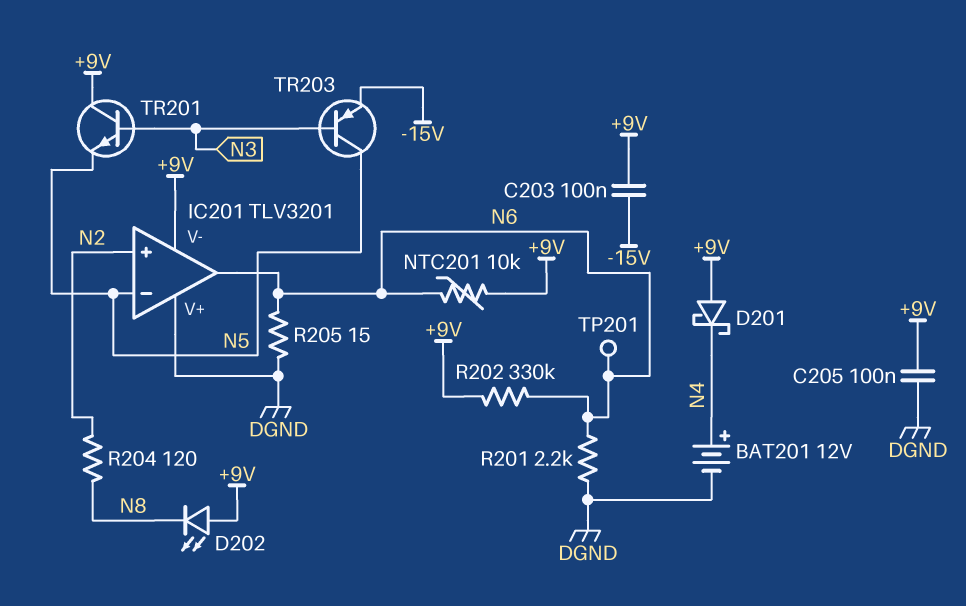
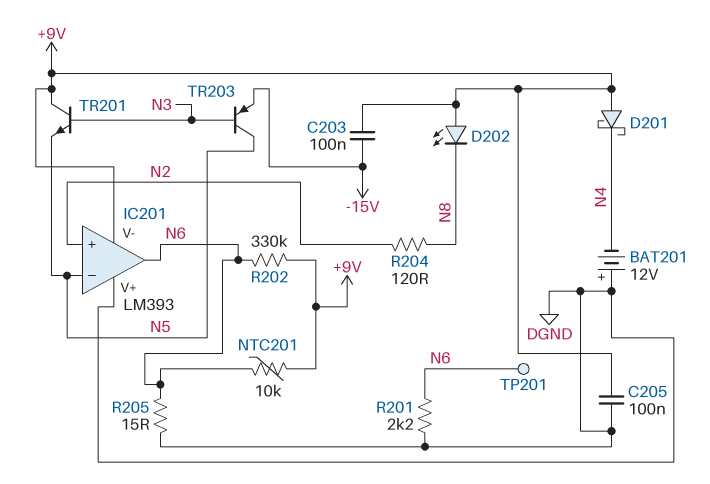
BAT201: 12V (plus N4, minus DGND) -> 12V (plus DGND, minus N4)
IC201: TLV3201 -> LM393

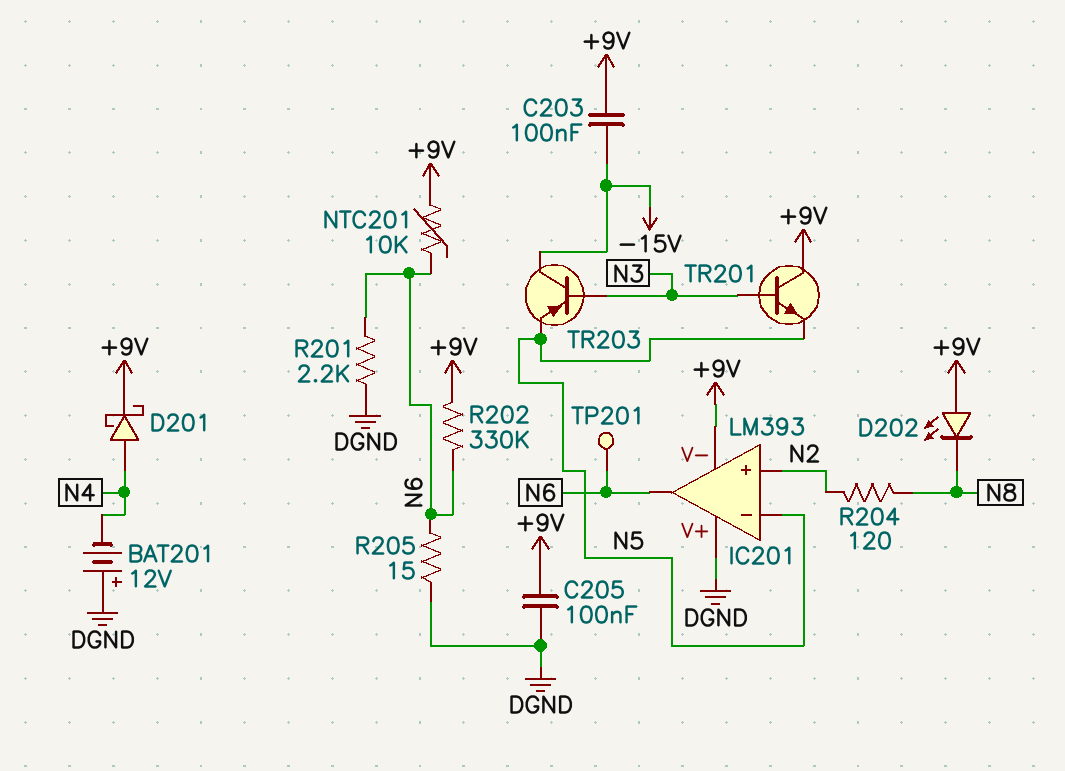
D201: schottky (A +9V, K N4) -> schottky (A N4, K +9V)
TR203: PNP (B N3, C N5, E -15V) -> PNP (B N3, C -15V, E N5)

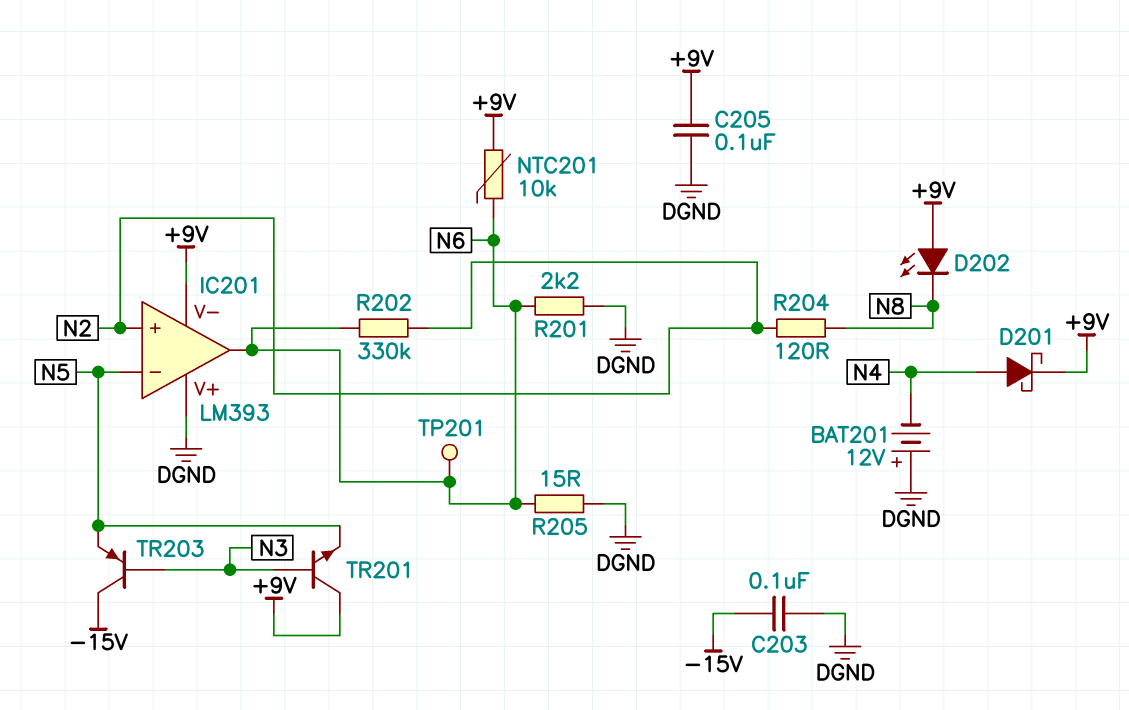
C203: 100nF (+9V, -15V) -> 100nF (-15V, DGND)
R202: 330k (+9V, N6) -> 330k (N2, N6)

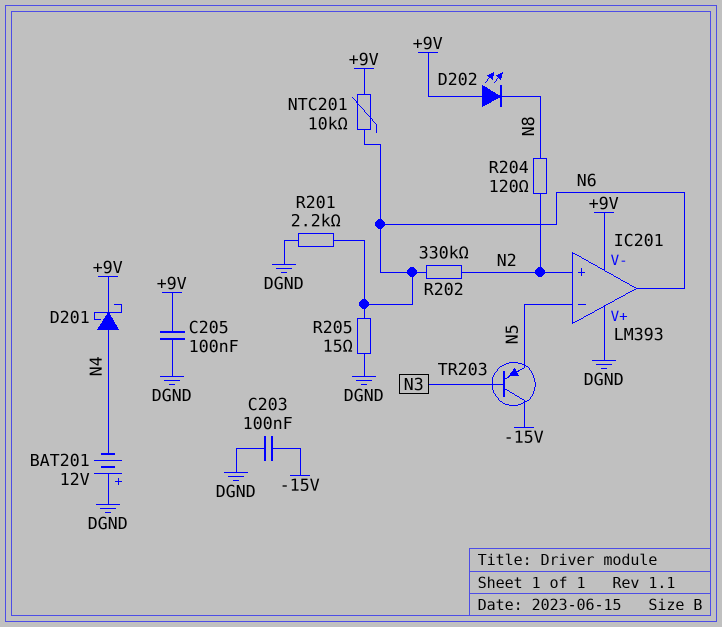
TP201: test point (N6) -> none
TR201: NPN (B N3, C +9V, E N5) -> none

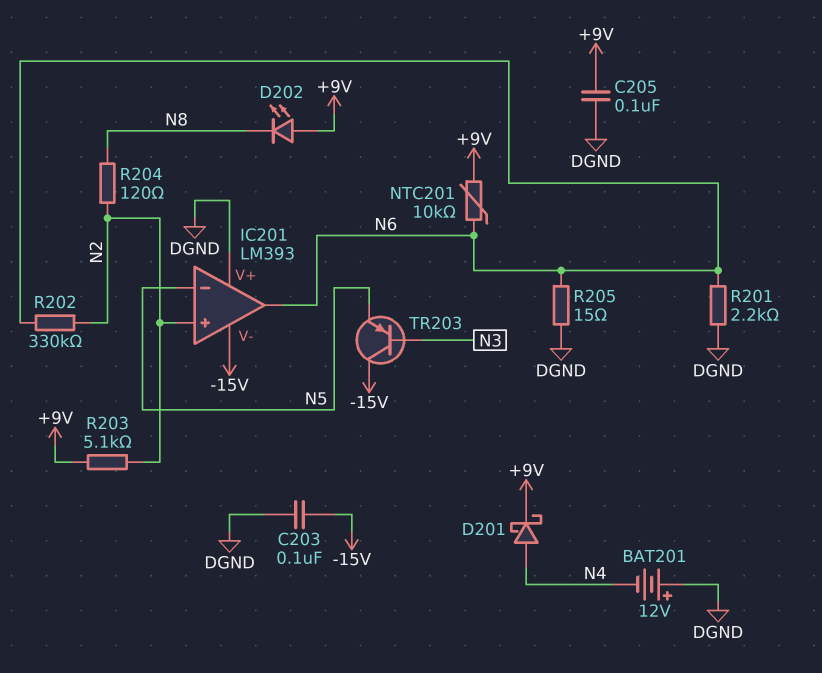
IC201 pin V-: +9V -> -15V
R203: none -> 5.1k (+9V, N2)

